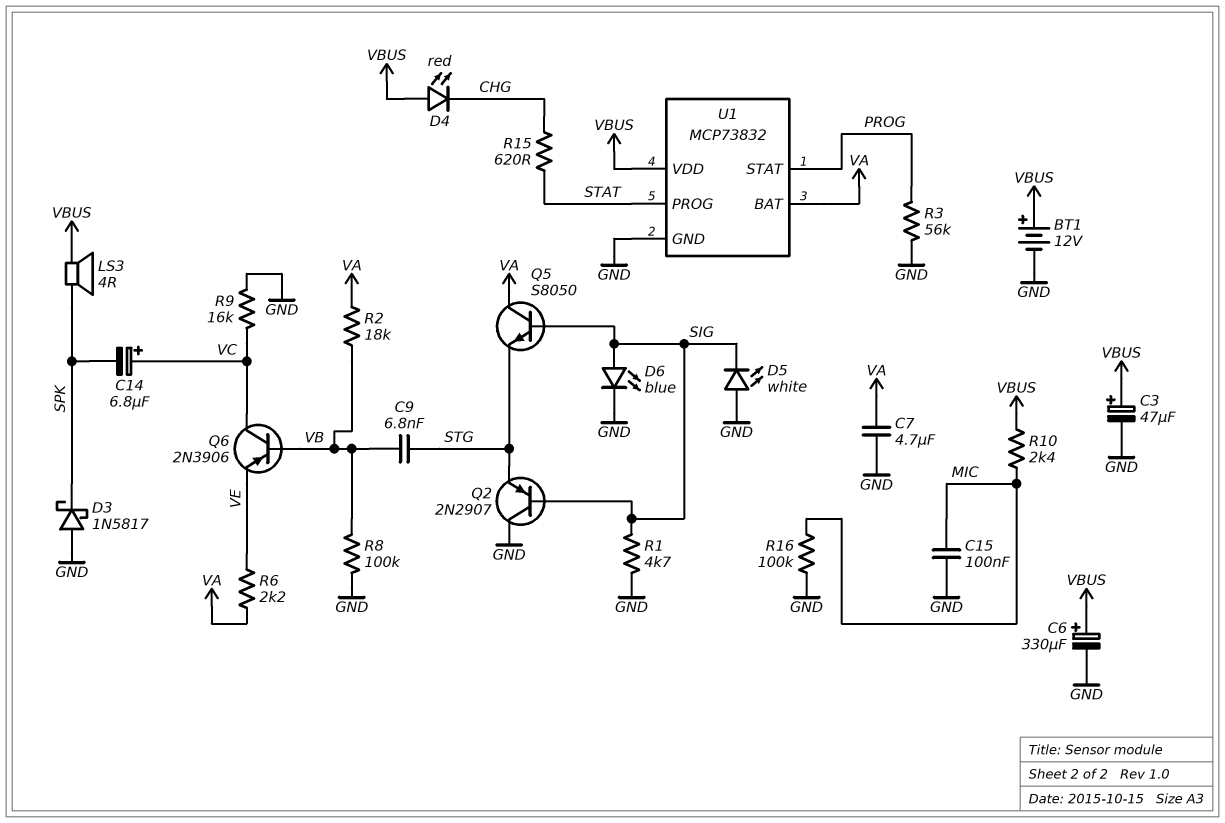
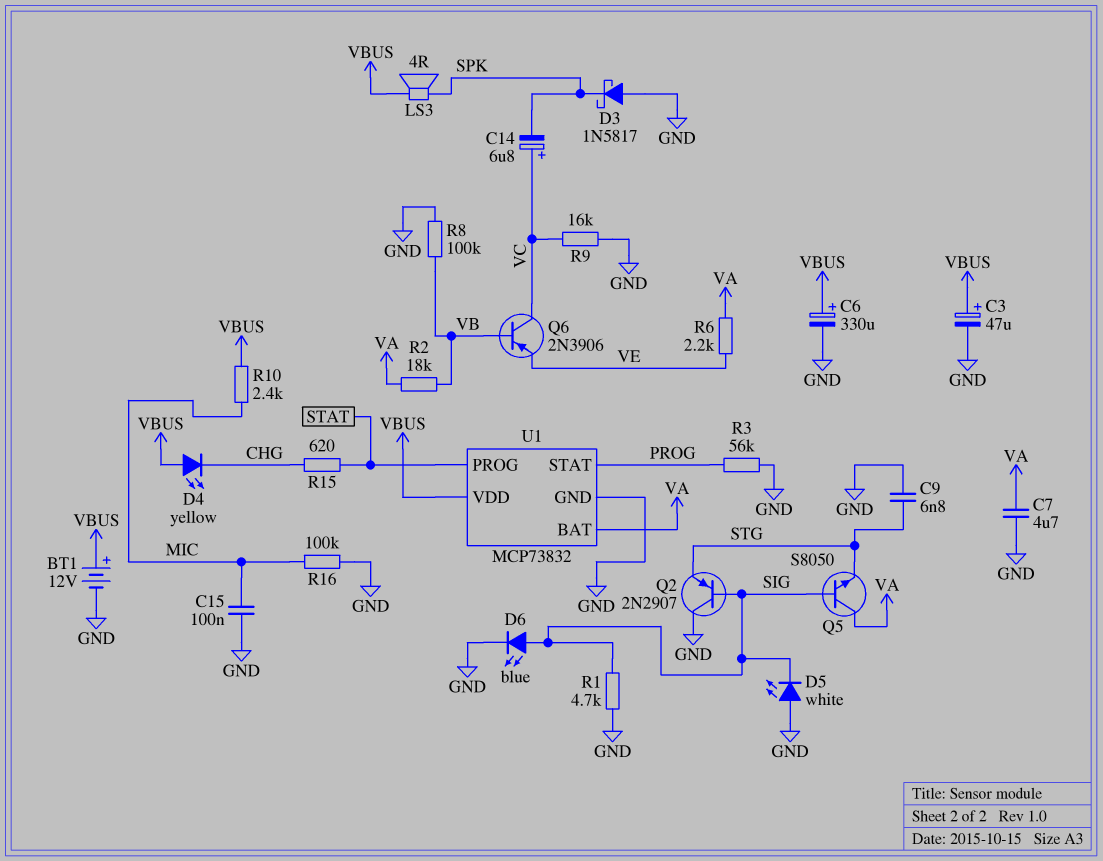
C9: 6.8nF (STG, VB) -> 6.8nF (GND, STG)
D4: LED red (A VBUS, K CHG) -> LED yellow (A VBUS, K CHG)

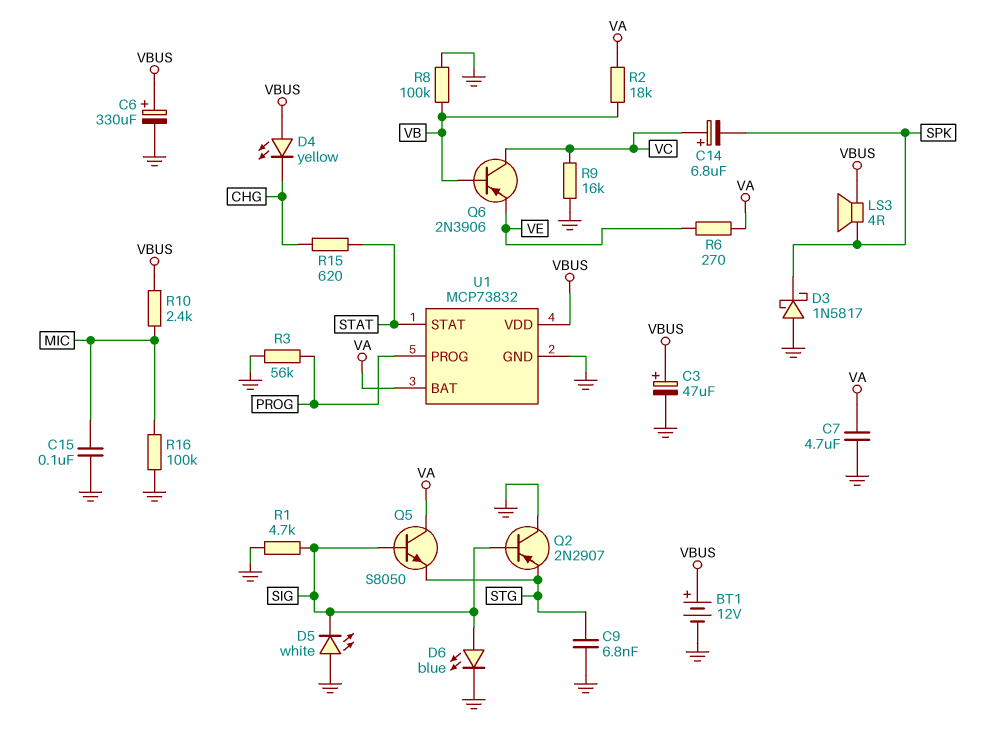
R6: 2.2k (VA, VE) -> 270 (VA, VE)
U1 pin PROG: STAT -> PROG
U1 pin STAT: PROG -> STAT

